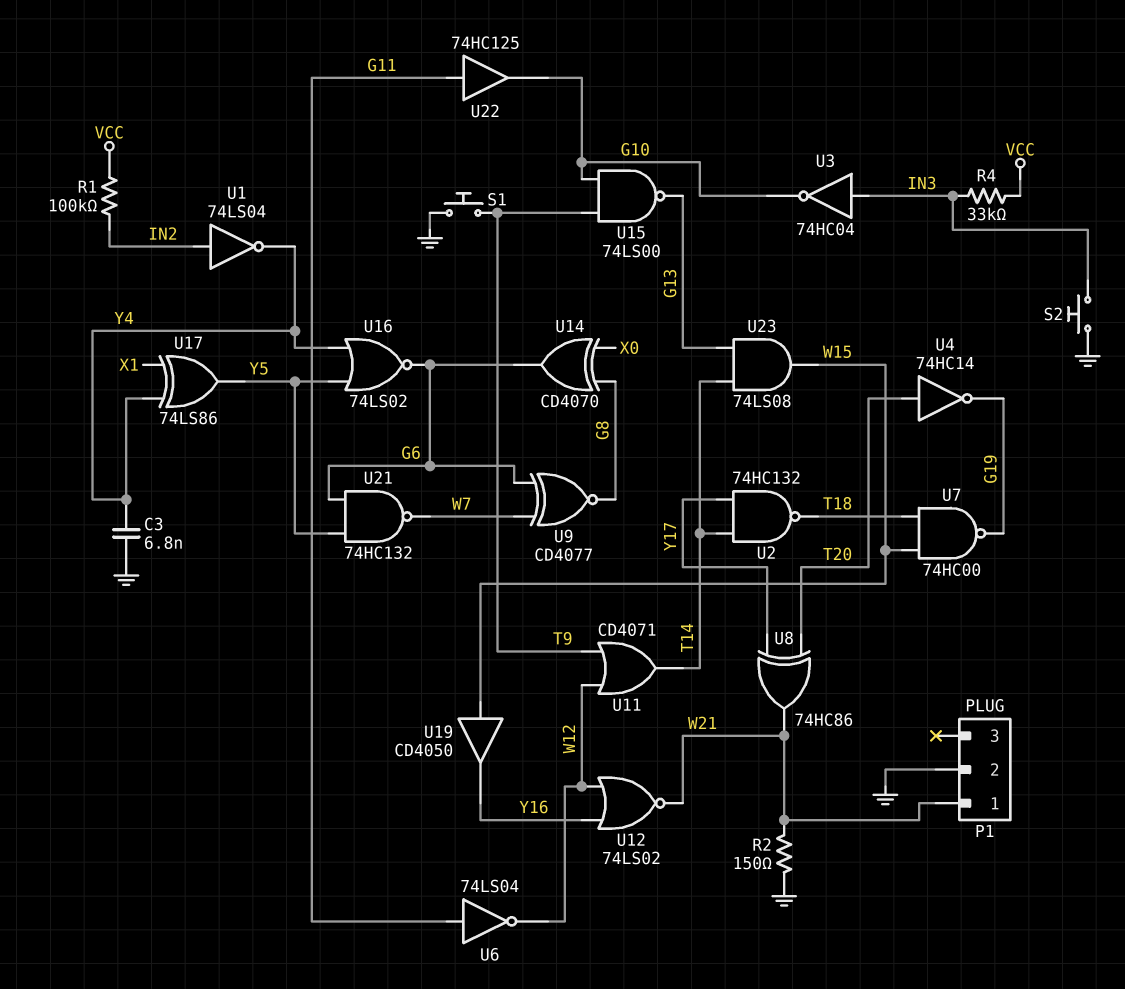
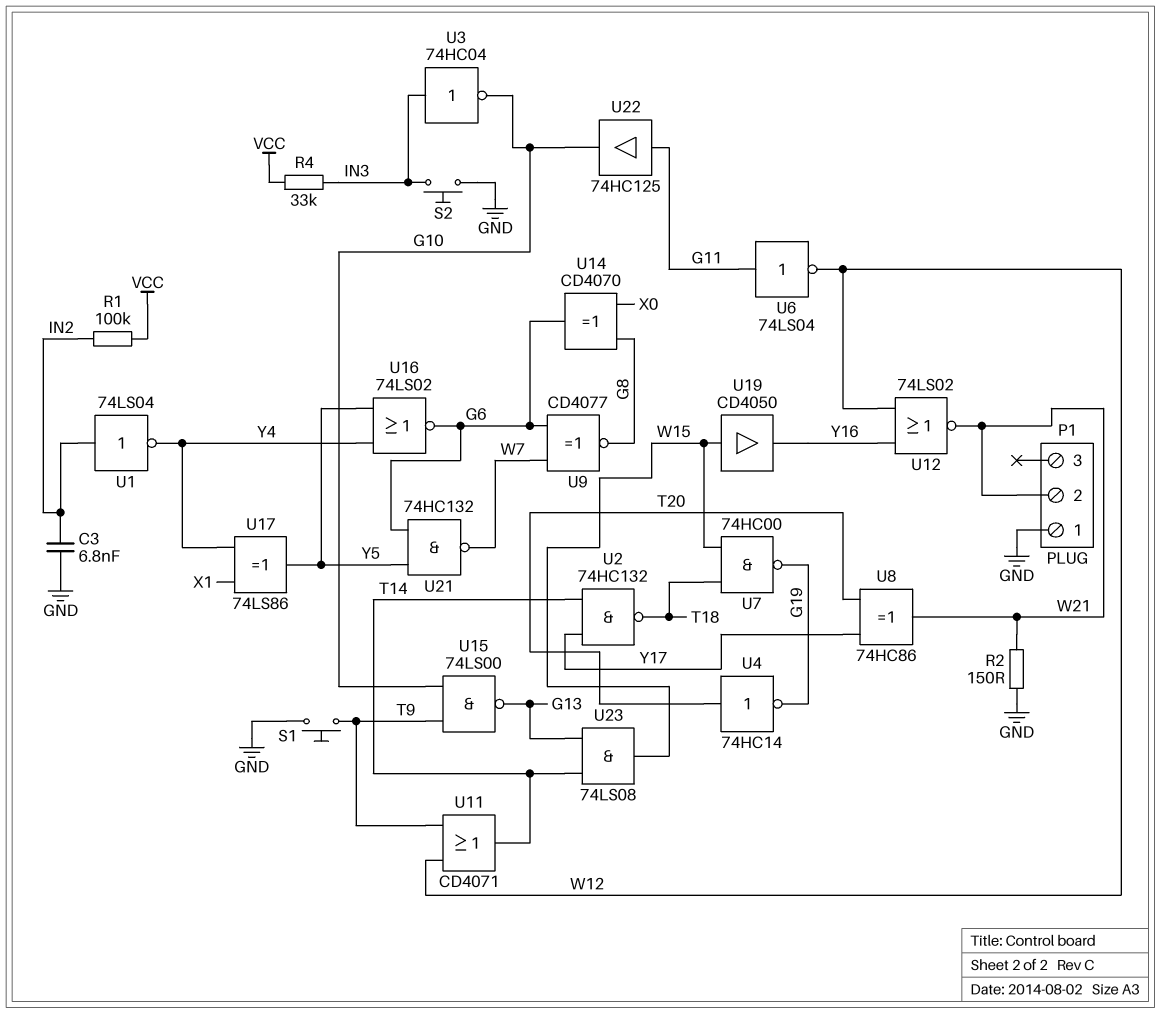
C3: 6.8nF (GND, Y4) -> 6.8nF (GND, IN2)
P1 pin 1: W21 -> GND
P1 pin 2: GND -> W21

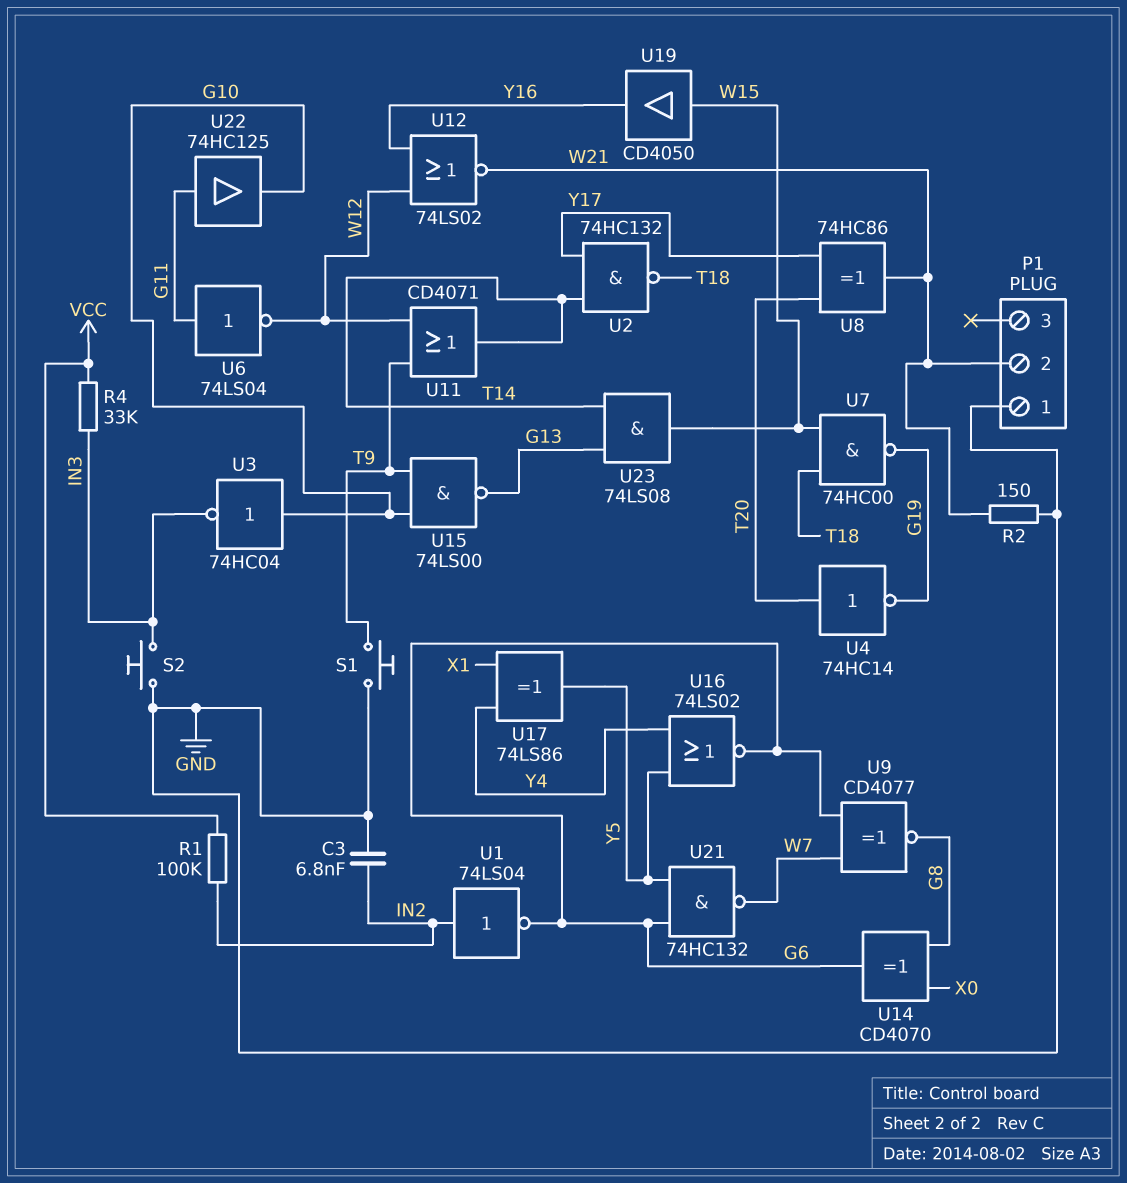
U1: NOT 74LS04 (in IN2, out Y4) -> NOT 74LS04 (in IN2, out G6)
U3: NOT 74HC04 (in IN3, out G10) -> NOT 74HC04 (in G10, out IN3)

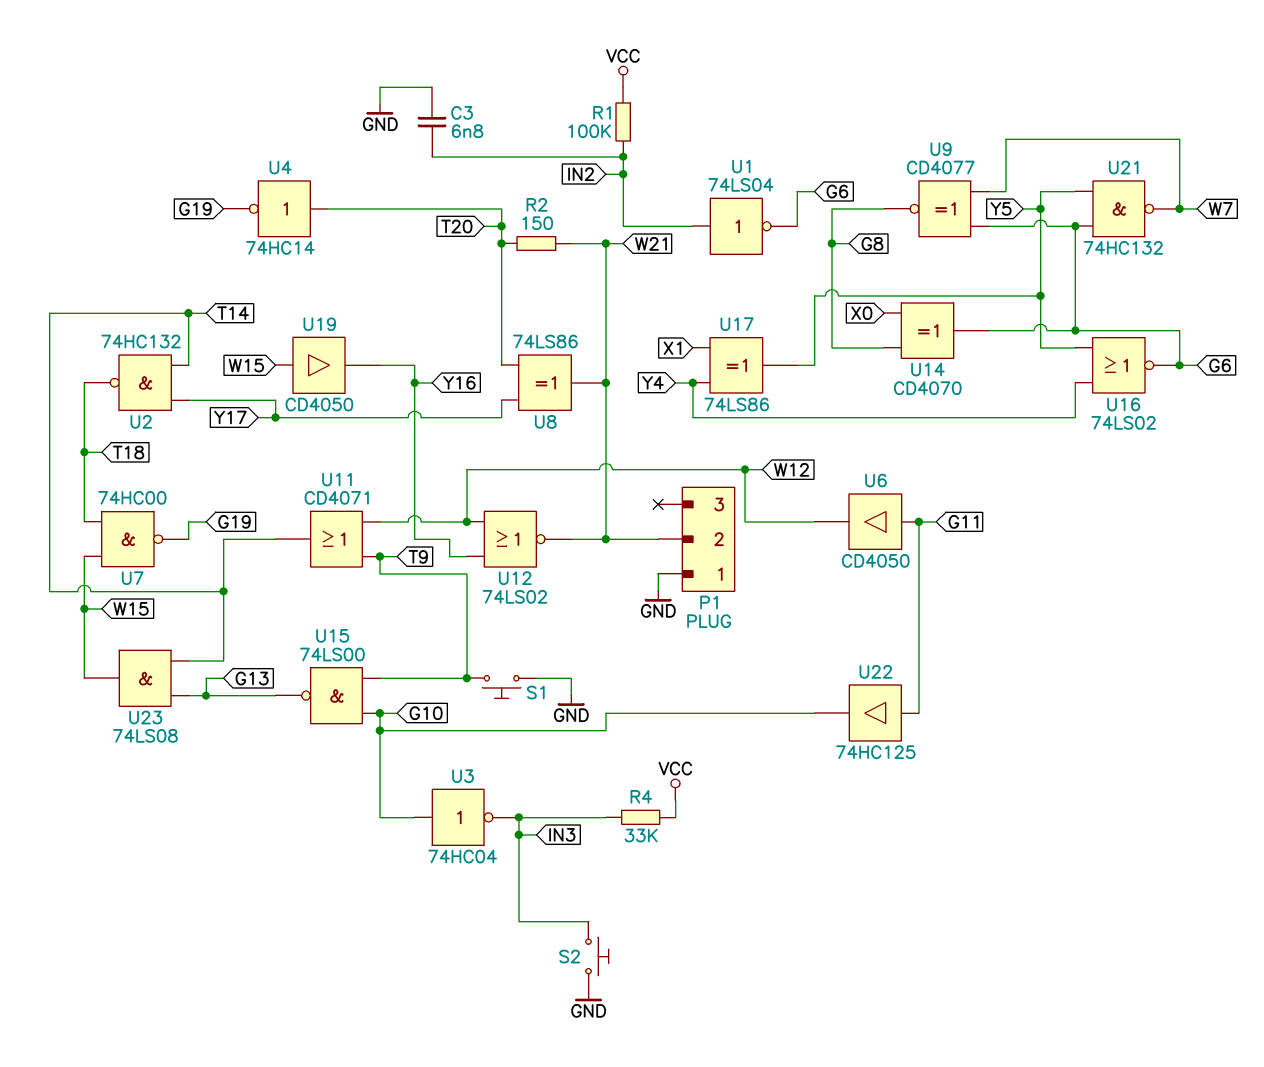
R2: 150 (GND, W21) -> 150 (T20, W21)
U6: NOT 74LS04 (in G11, out W12) -> buffer CD4050 (in G11, out W12)
U8: XOR 74HC86 (in T20, in Y17, out W21) -> XOR 74LS86 (in T20, in Y17, out W21)

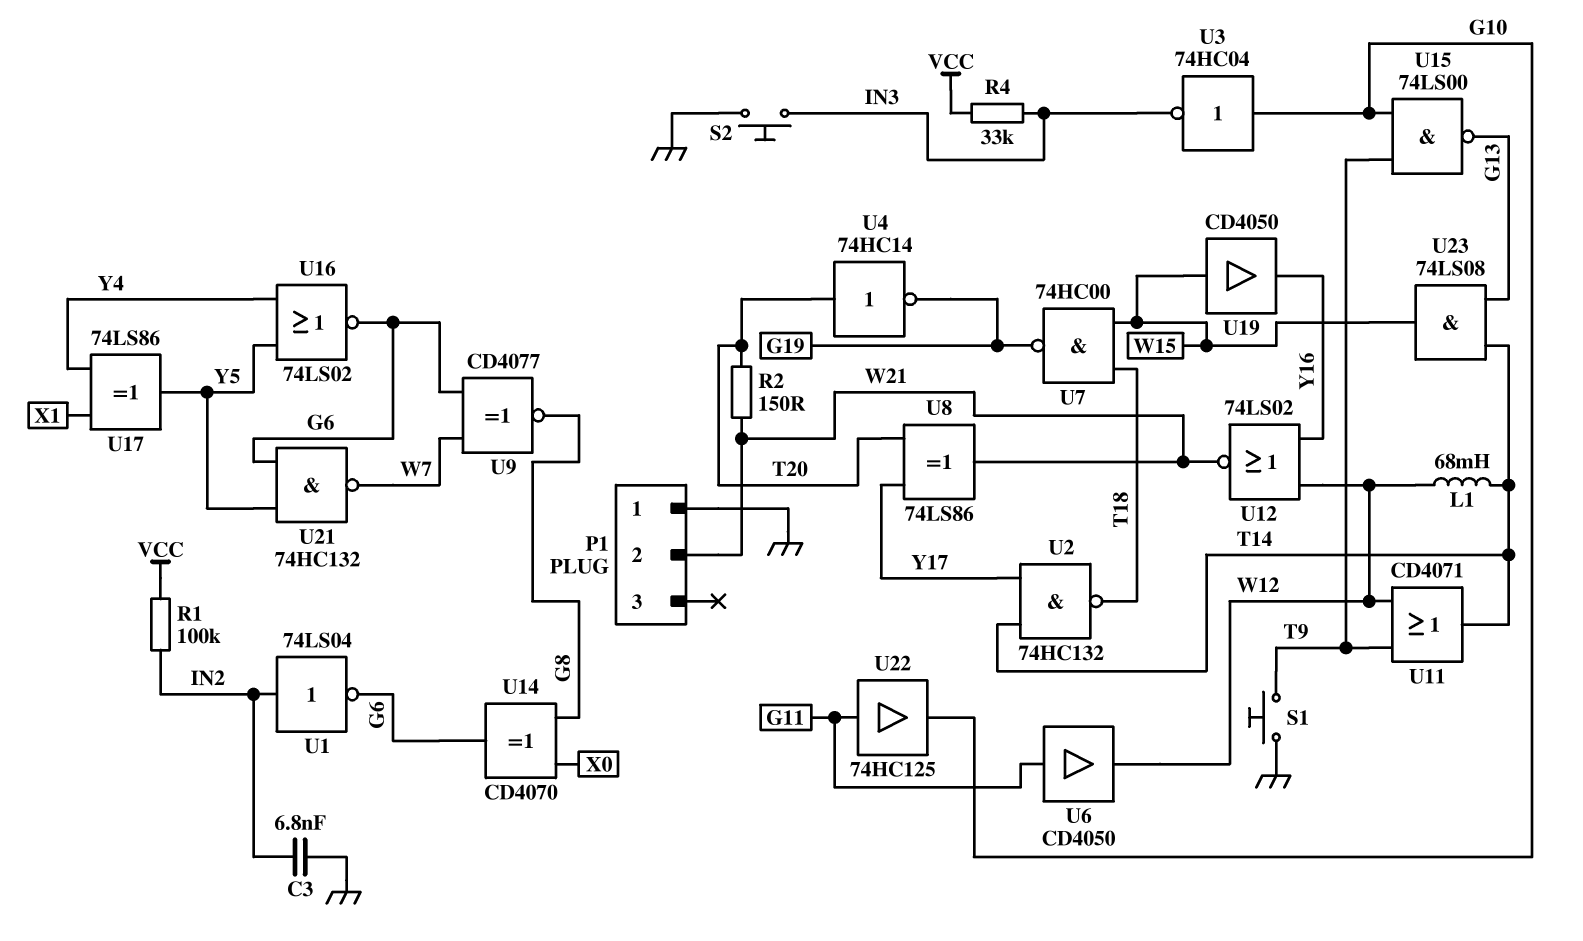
L1: none -> 68mH (T14, W12)

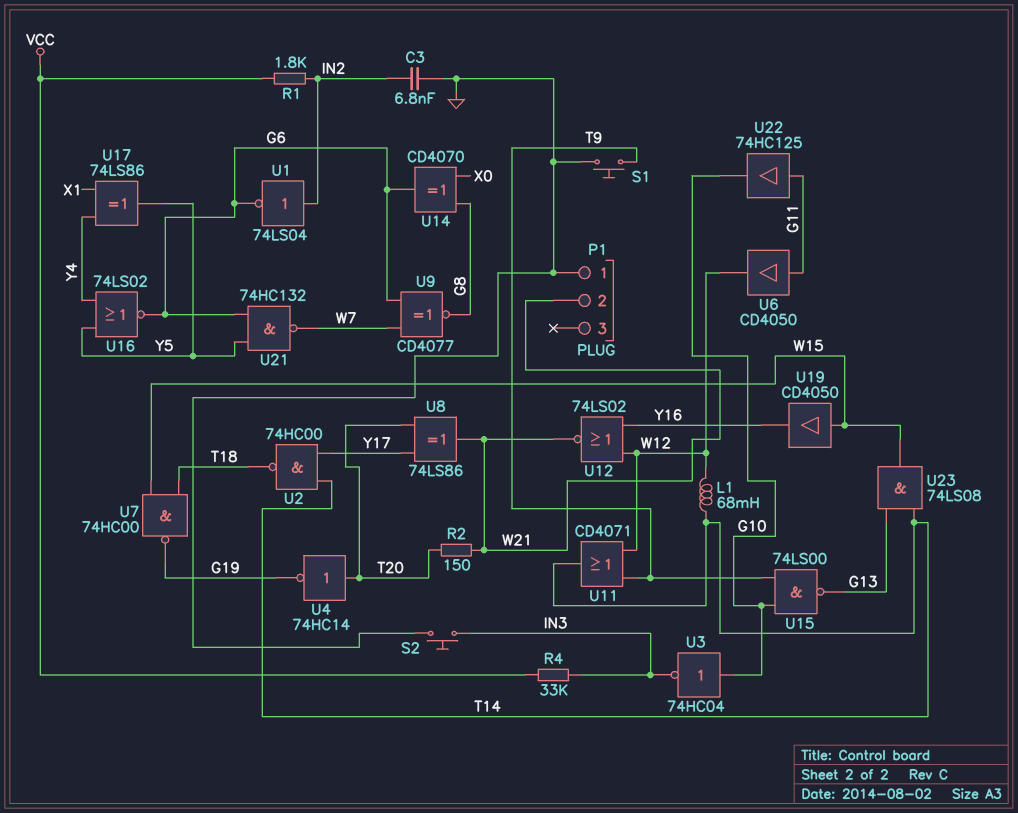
R1: 100k (IN2, VCC) -> 1.8k (IN2, VCC)
U2: NAND 74HC132 (in T14, in Y17, out T18) -> NAND 74HC00 (in T14, in Y17, out T18)

